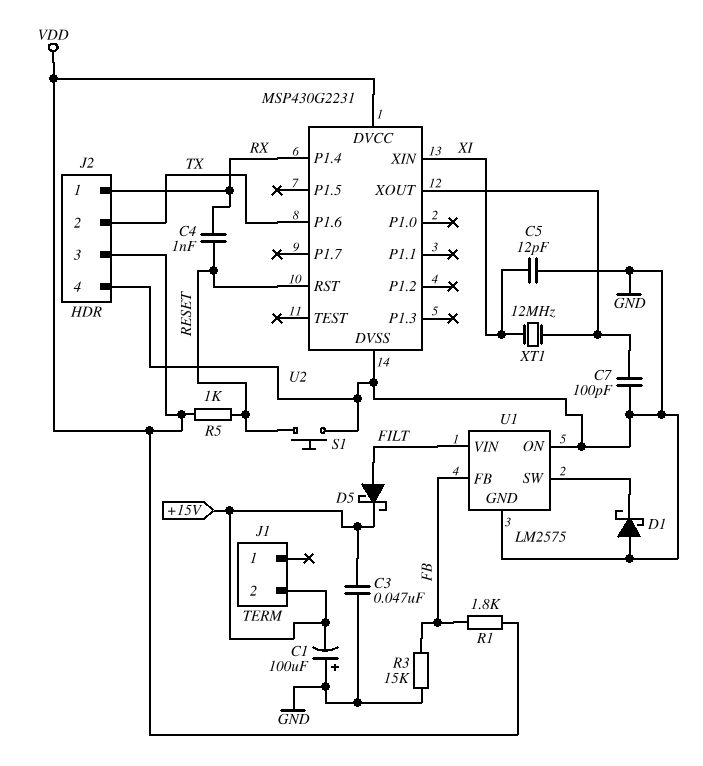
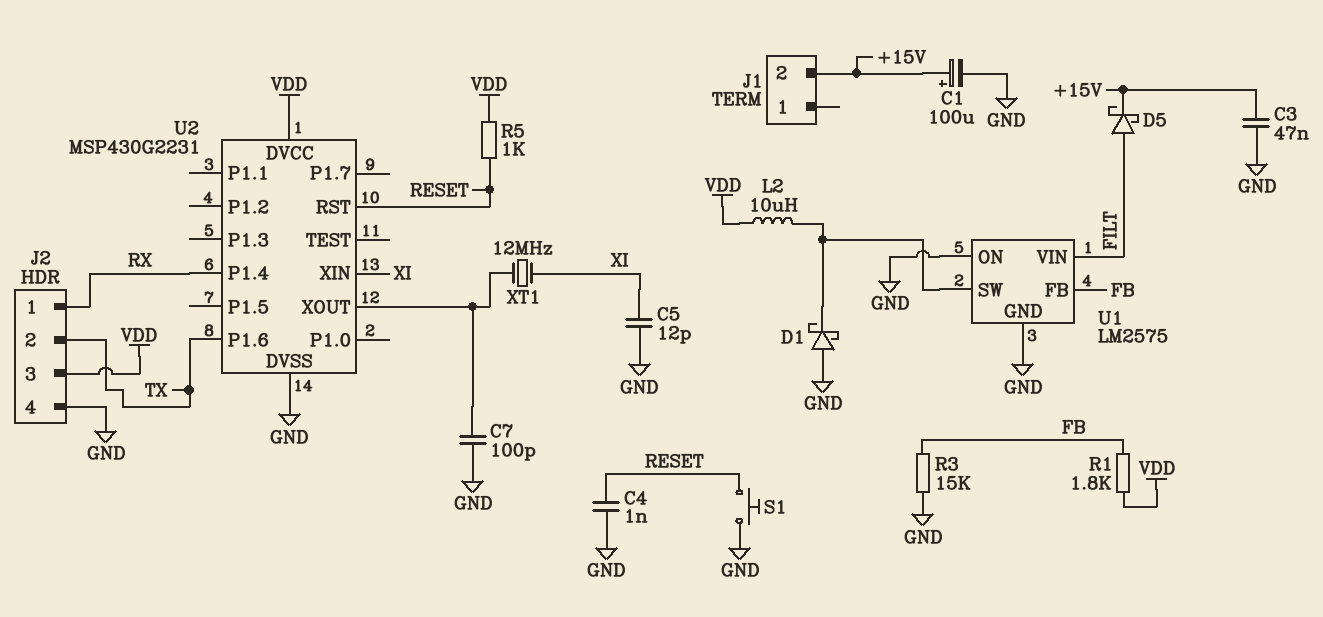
C1: 100uF (plus GND, minus +15V) -> 100uF (plus +15V, minus GND)
C4: 1nF (RESET, RX) -> 1nF (GND, RESET)
L2: none -> 10uH (U1/SW, VDD)

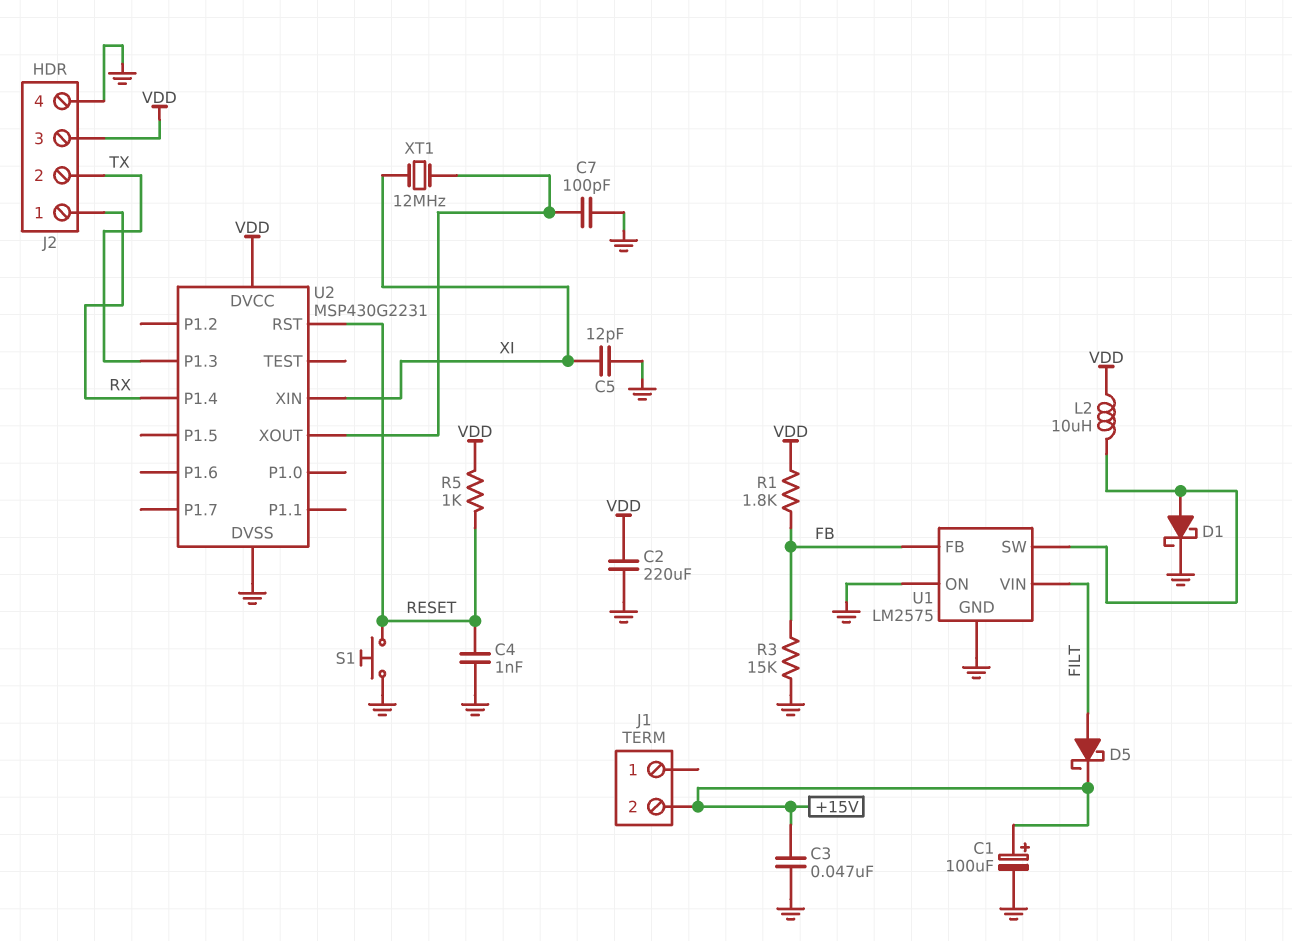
C2: none -> 220uF (GND, VDD)
D1: schottky (A GND, K U1/SW) -> schottky (A U1/SW, K GND)
U2 pin P1.3: none -> TX
U2 pin P1.6: TX -> none

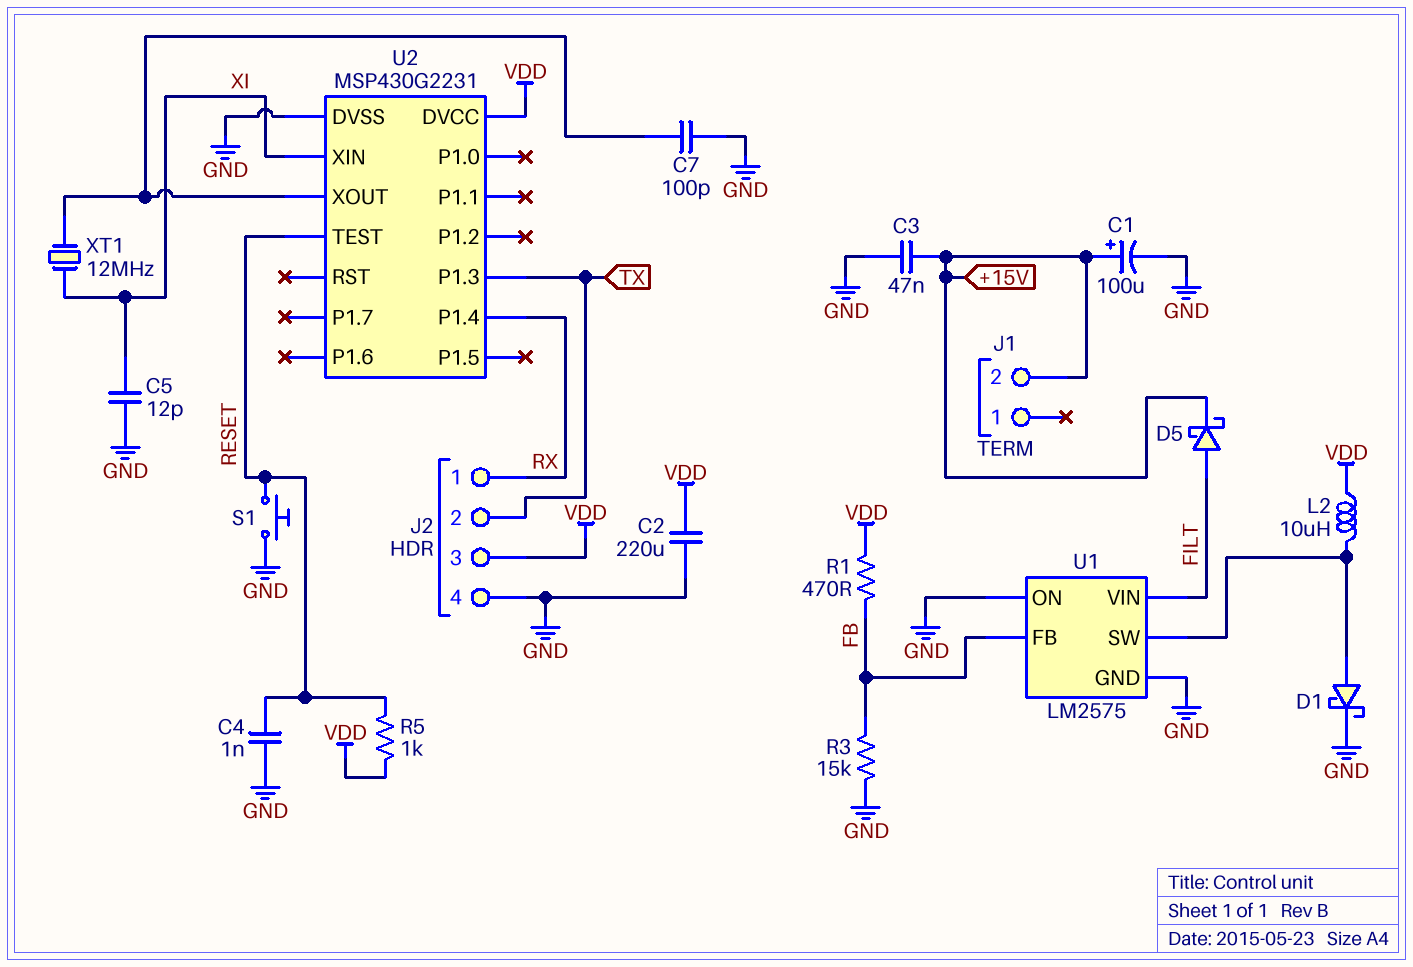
R1: 1.8k (FB, VDD) -> 470 (FB, VDD)
U2 pin RST: RESET -> none
U2 pin TEST: none -> RESET

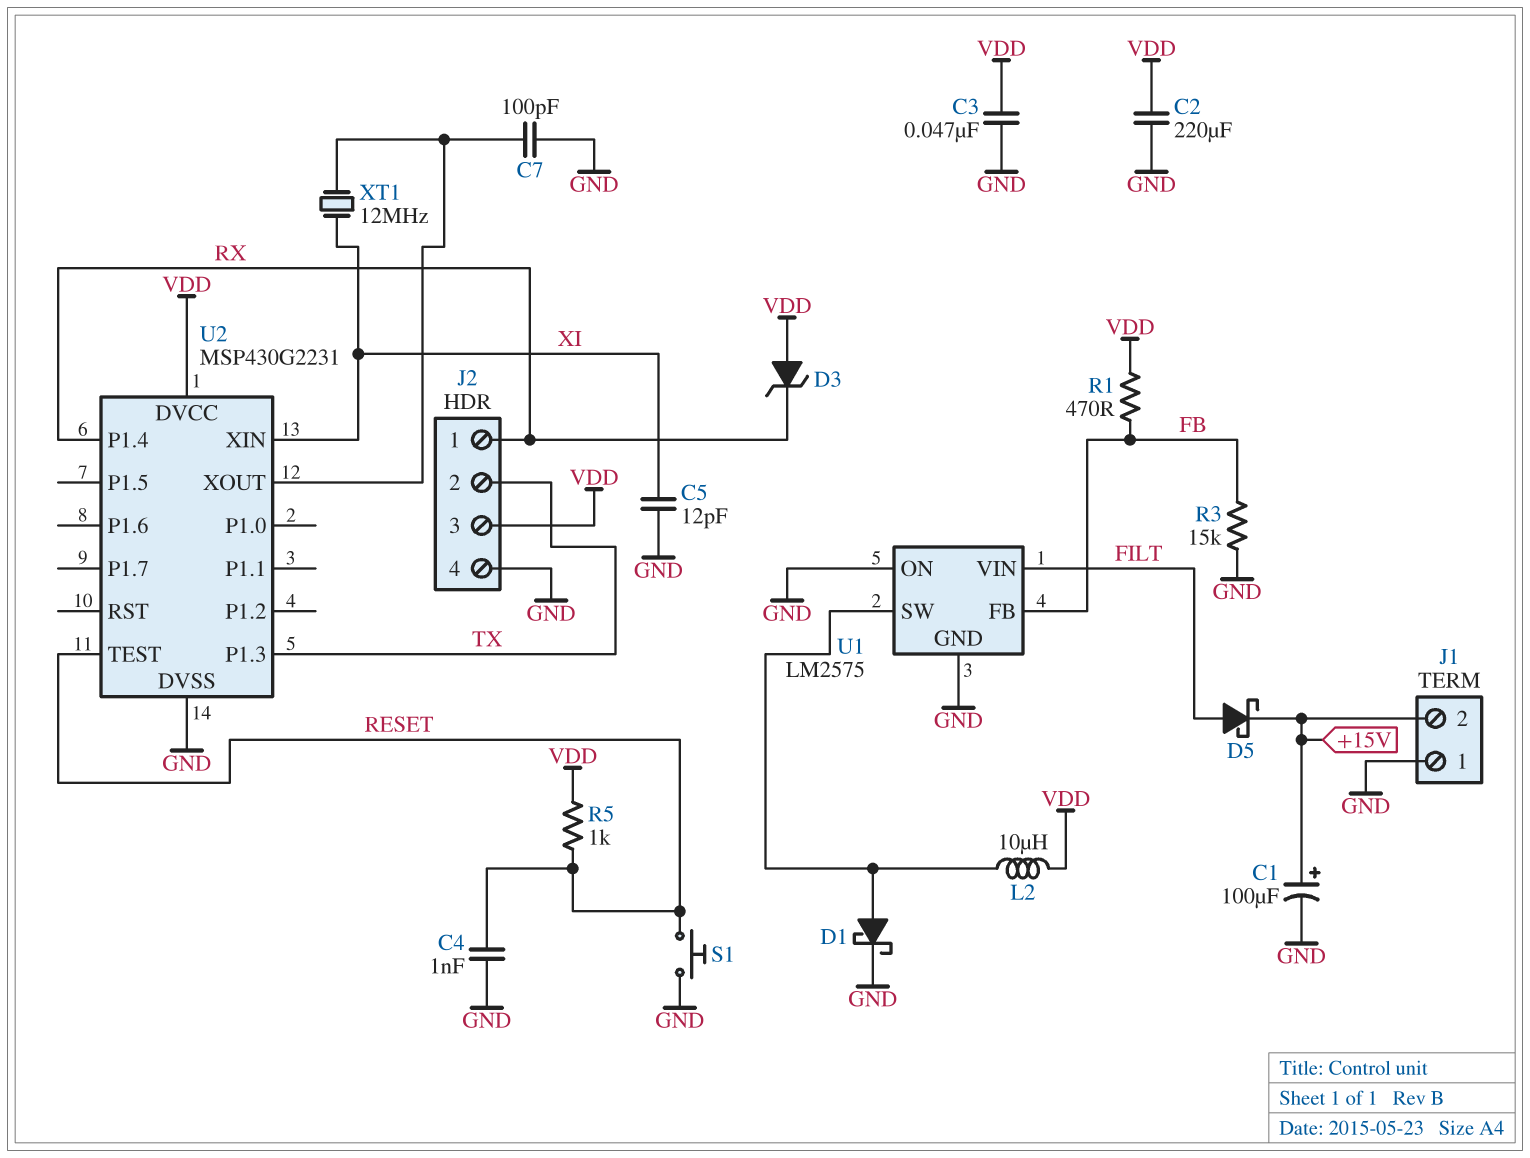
C3: 47nF (+15V, GND) -> 47nF (GND, VDD)
D3: none -> zener (A VDD, K RX)
J1 pin 1: none -> GND

